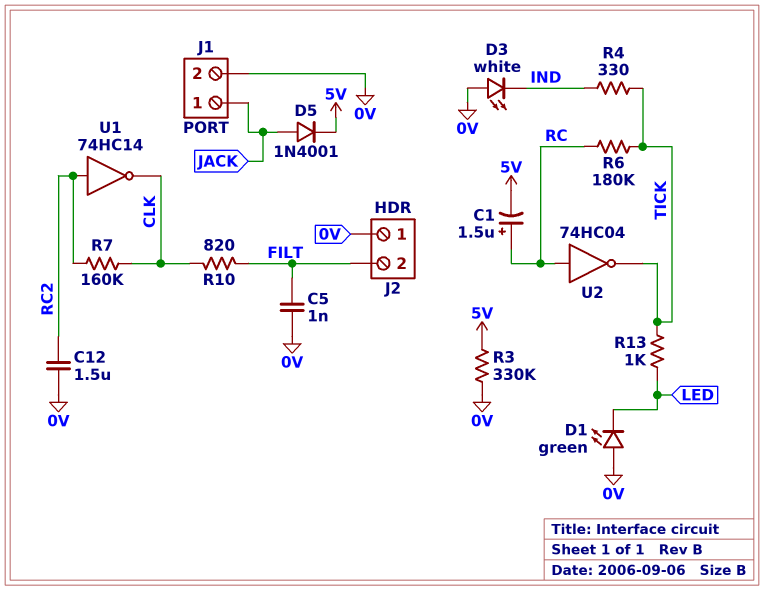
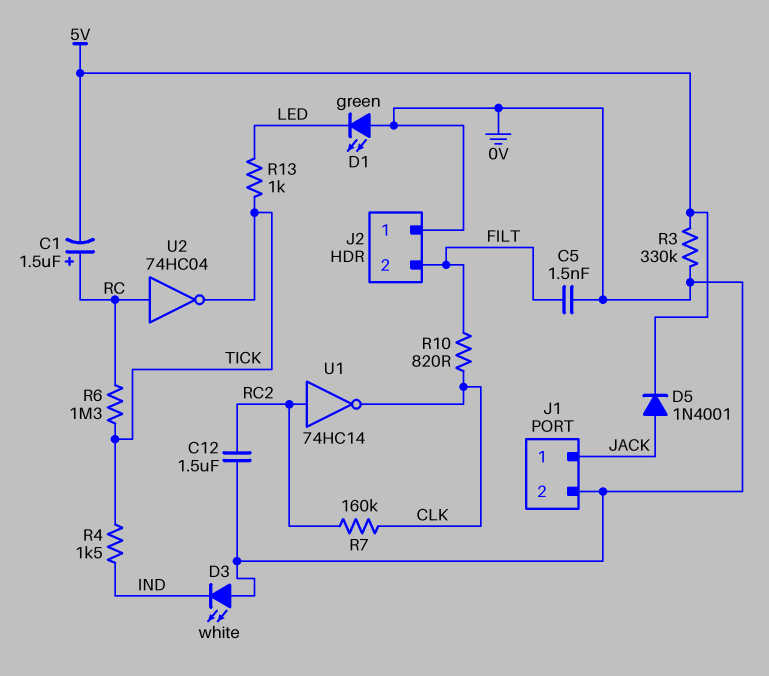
C5: 1nF (0V, FILT) -> 1.5nF (0V, FILT)
R4: 330 (IND, TICK) -> 1.5k (IND, TICK)
R6: 180k (RC, TICK) -> 1.3M (RC, TICK)

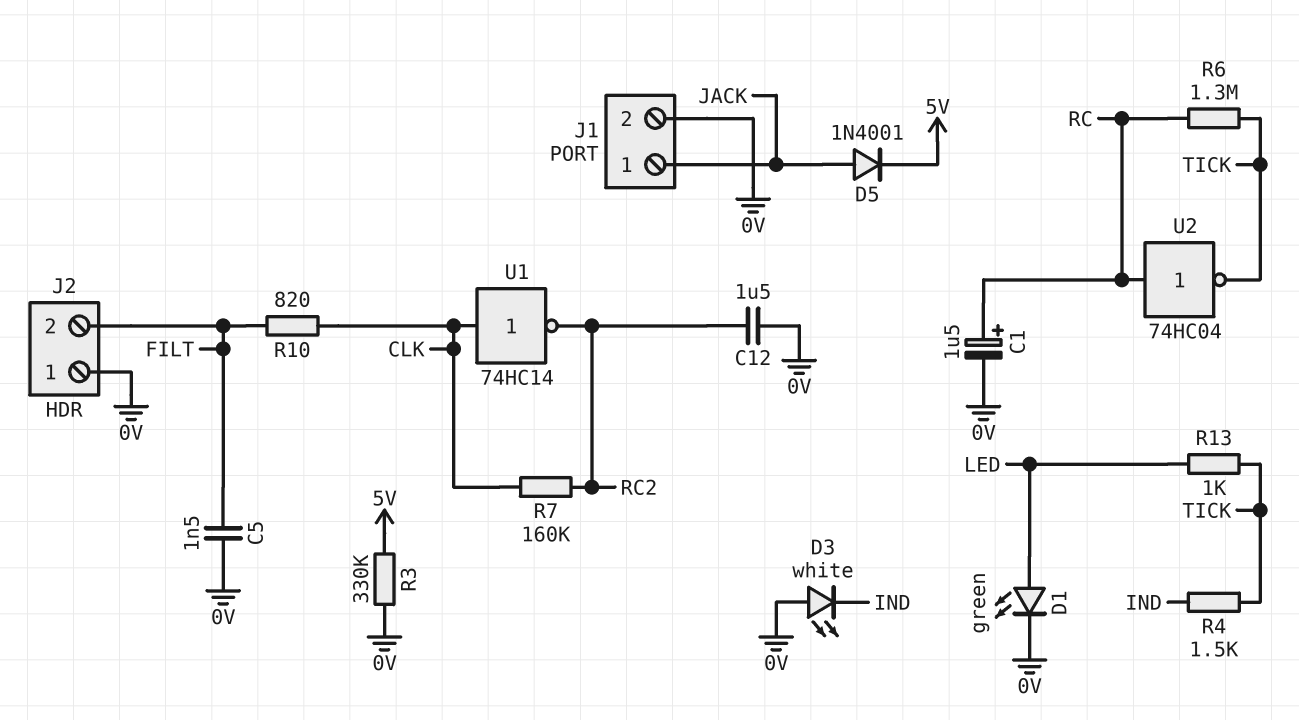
C1: 1.5uF (plus RC, minus 5V) -> 1.5uF (plus RC, minus 0V)
D1: LED green (A 0V, K LED) -> LED green (A LED, K 0V)
U1: NOT 74HC14 (in RC2, out CLK) -> NOT 74HC14 (in CLK, out RC2)

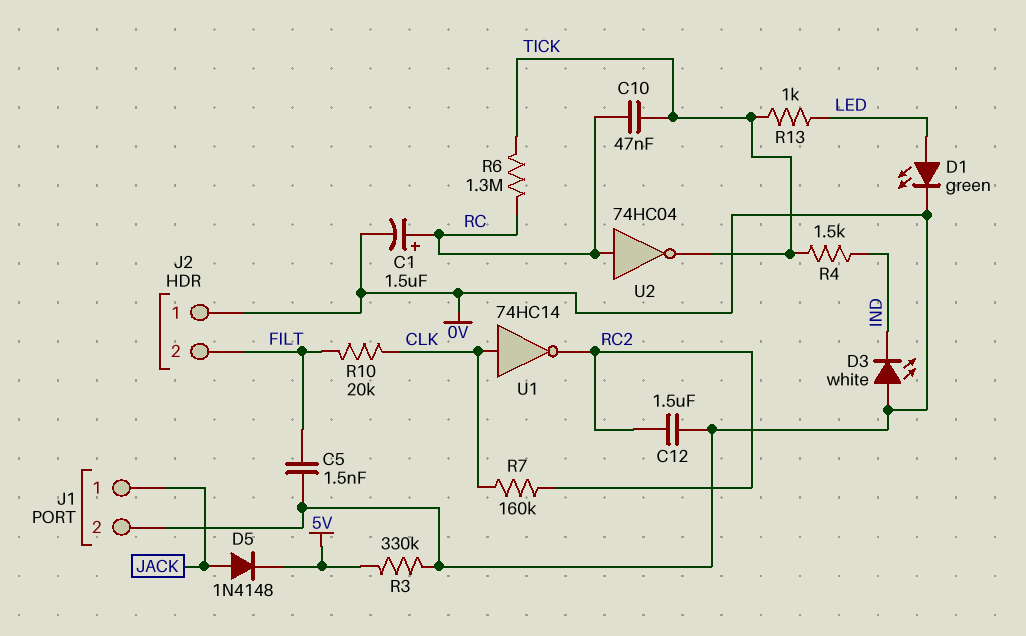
C10: none -> 47nF (RC, TICK)
D5: diode 1N4001 (A JACK, K 5V) -> diode 1N4148 (A JACK, K 5V)
R10: 820 (CLK, FILT) -> 20k (CLK, FILT)

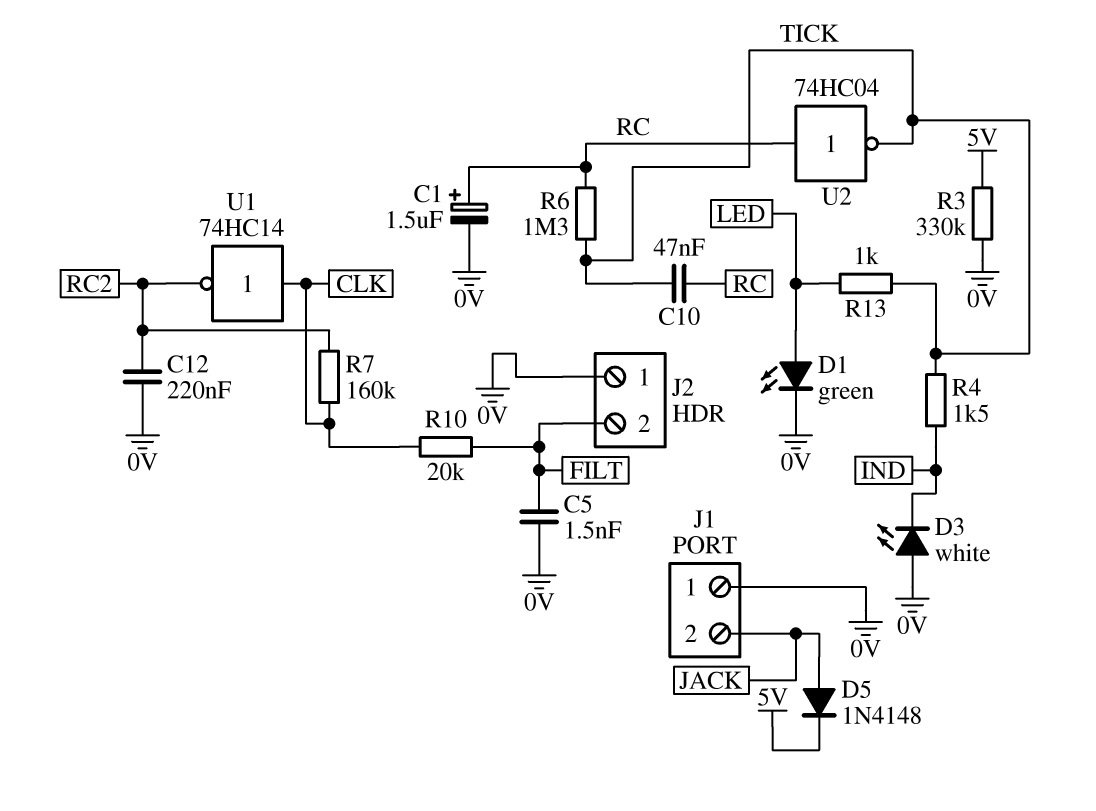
C12: 1.5uF (0V, RC2) -> 220nF (0V, RC2)
J1 pin 1: JACK -> 0V
J1 pin 2: 0V -> JACK

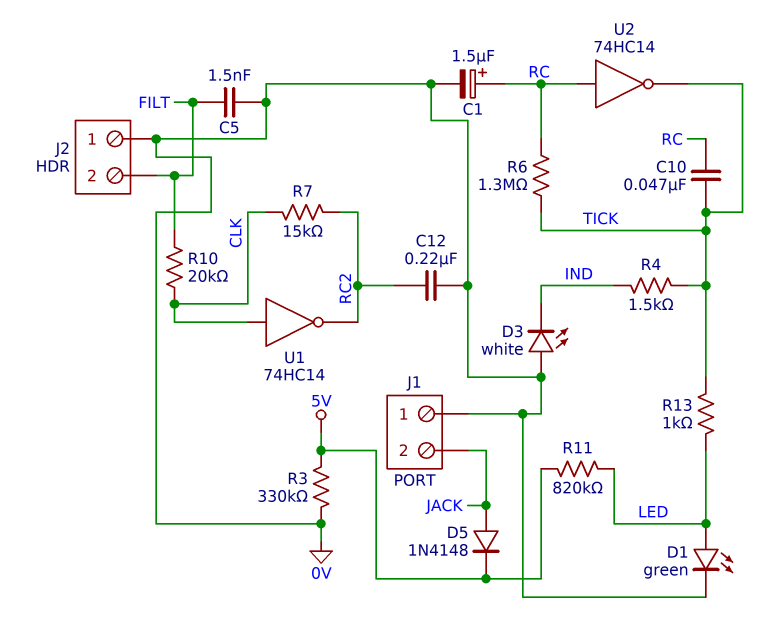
R7: 160k (CLK, RC2) -> 15k (CLK, RC2)
R11: none -> 820k (5V, LED)
U2: NOT 74HC04 (in RC, out TICK) -> NOT 74HC14 (in RC, out TICK)

